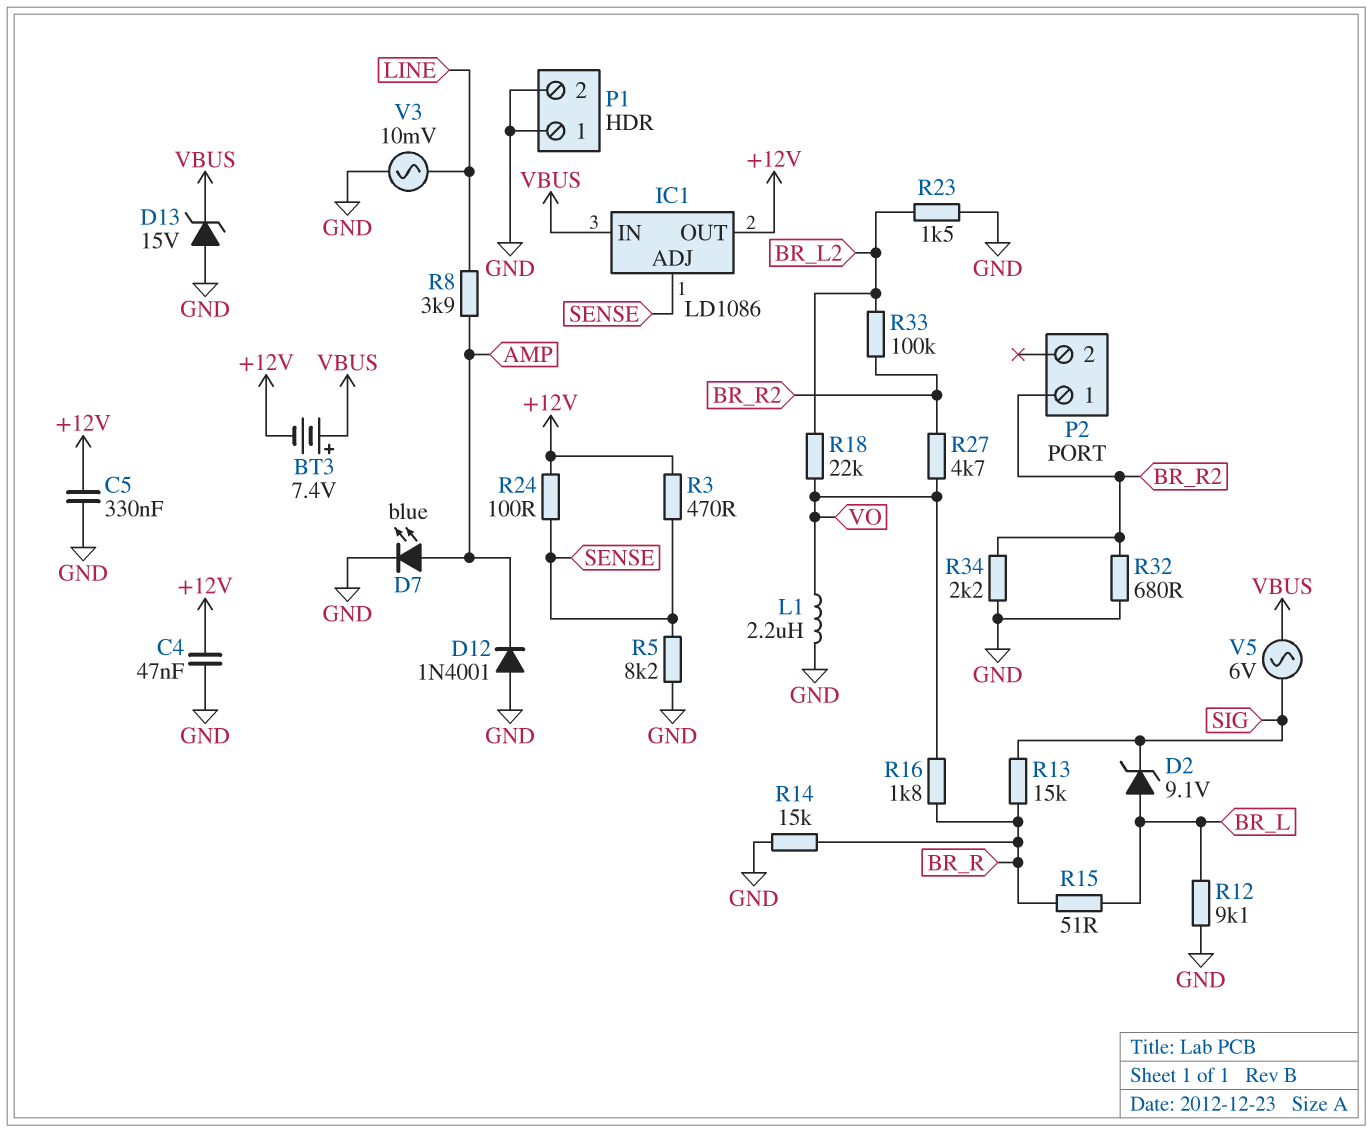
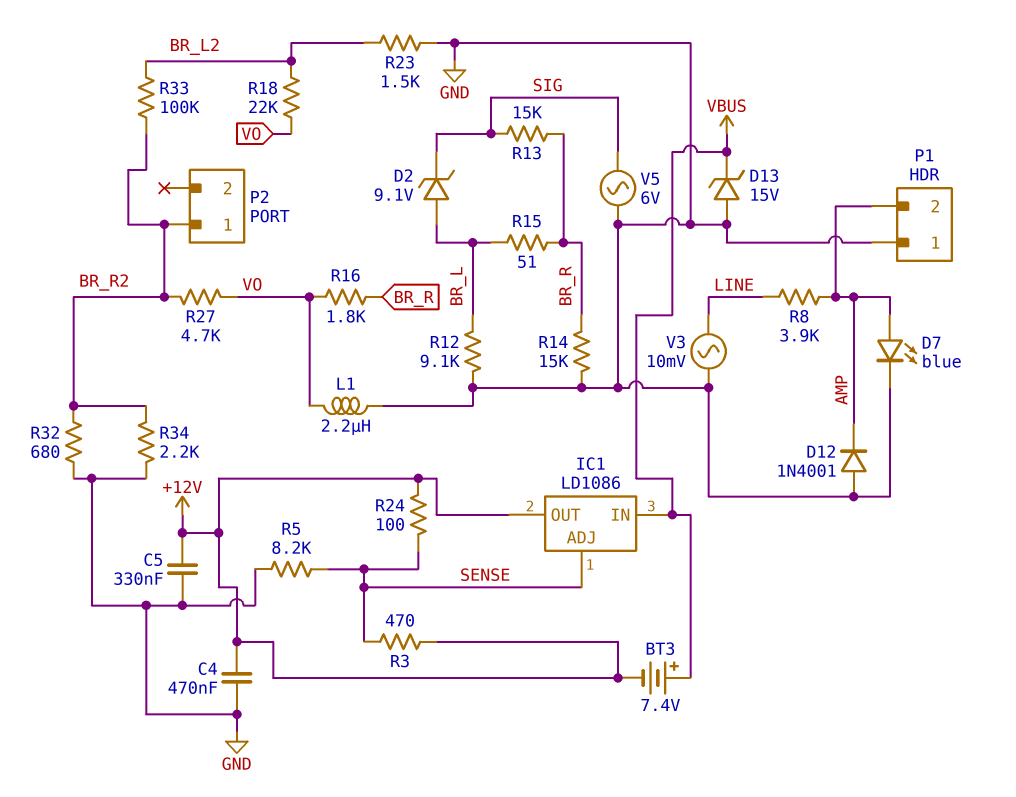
C4: 47nF (+12V, GND) -> 470nF (+12V, GND)
P1 pin 2: GND -> AMP
V5: AC 6V (SIG, VBUS) -> AC 6V (GND, SIG)

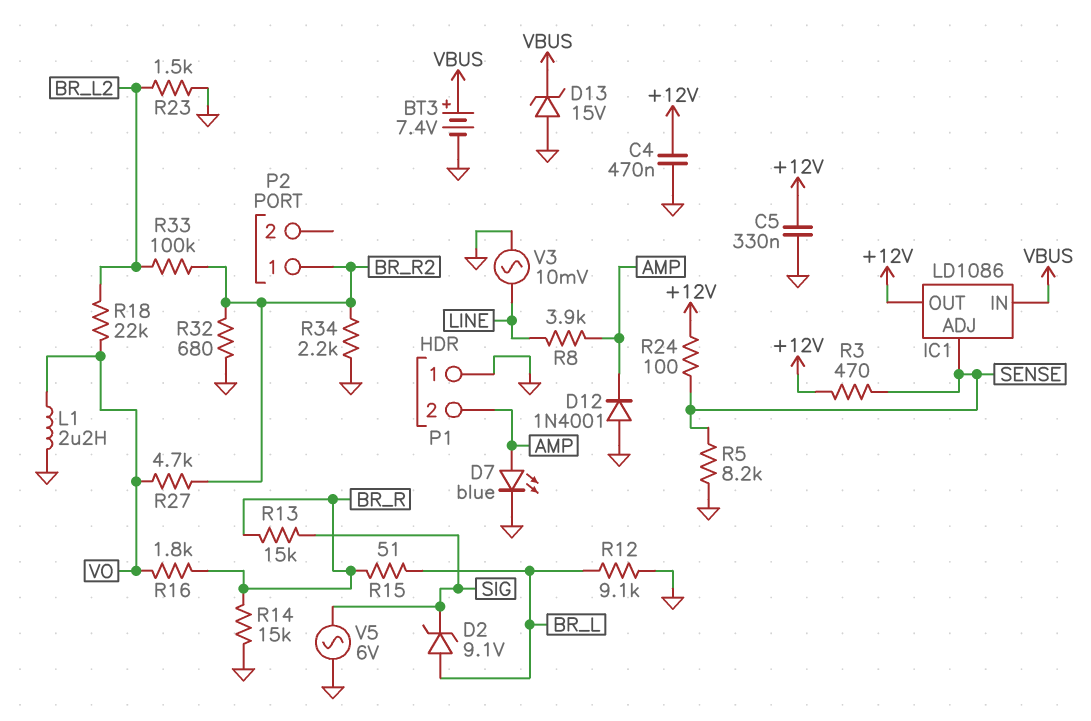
BT3: 7.4V (plus VBUS, minus +12V) -> 7.4V (plus VBUS, minus GND)

